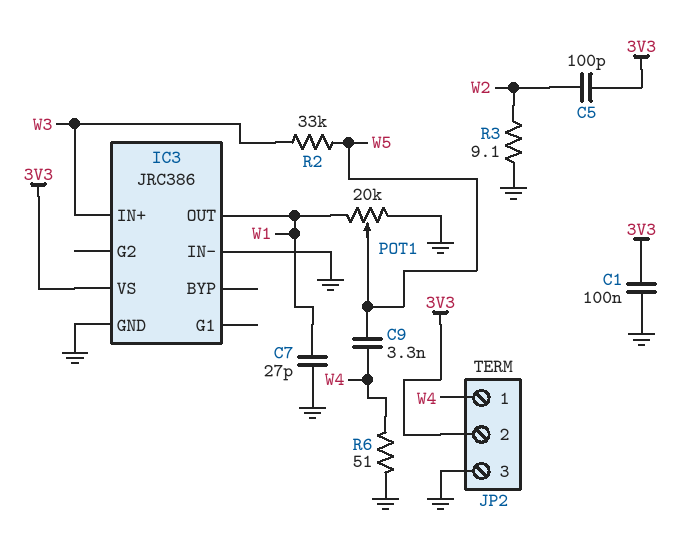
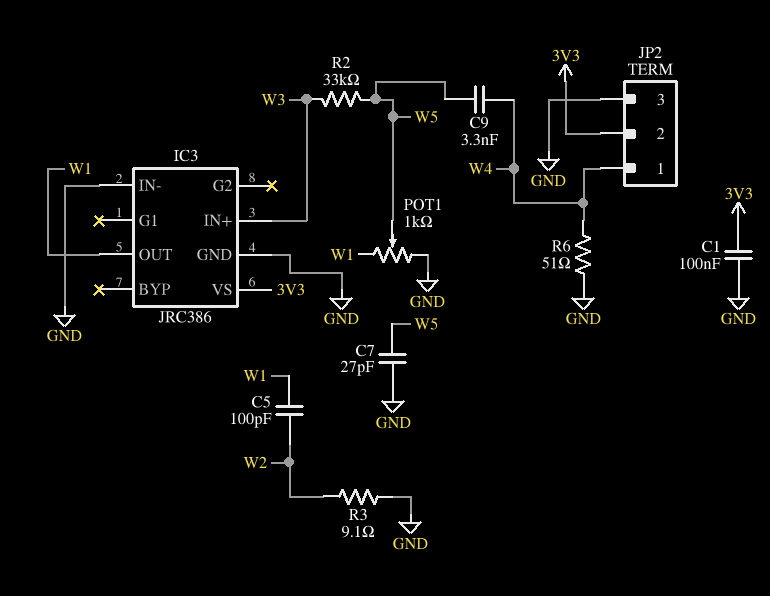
C5: 100pF (3V3, W2) -> 100pF (W1, W2)
C7: 27pF (GND, W1) -> 27pF (GND, W5)
POT1: 20k (GND, W1, wiper W5) -> 1k (GND, W1, wiper W5)

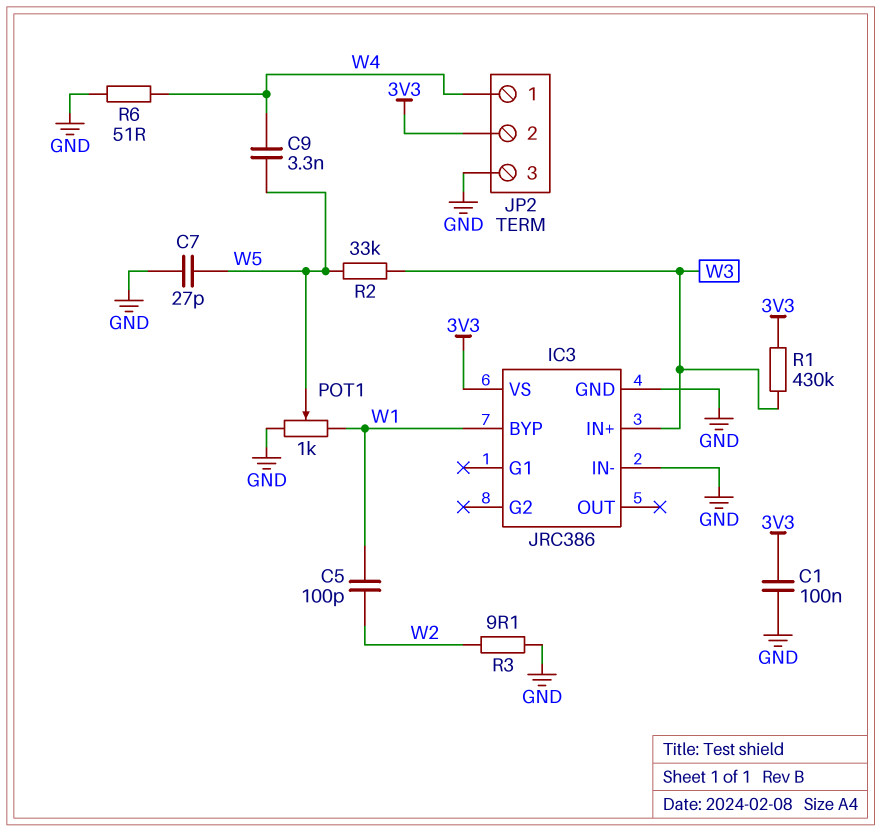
IC3 pin BYP: none -> W1
IC3 pin OUT: W1 -> none
R1: none -> 430k (3V3, W3)

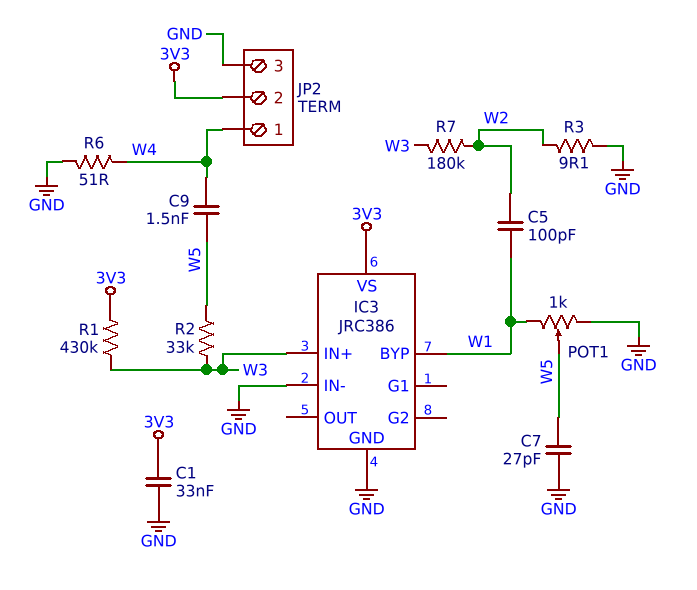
C1: 100nF (3V3, GND) -> 33nF (3V3, GND)
C9: 3.3nF (W4, W5) -> 1.5nF (W4, W5)
R7: none -> 180k (W2, W3)

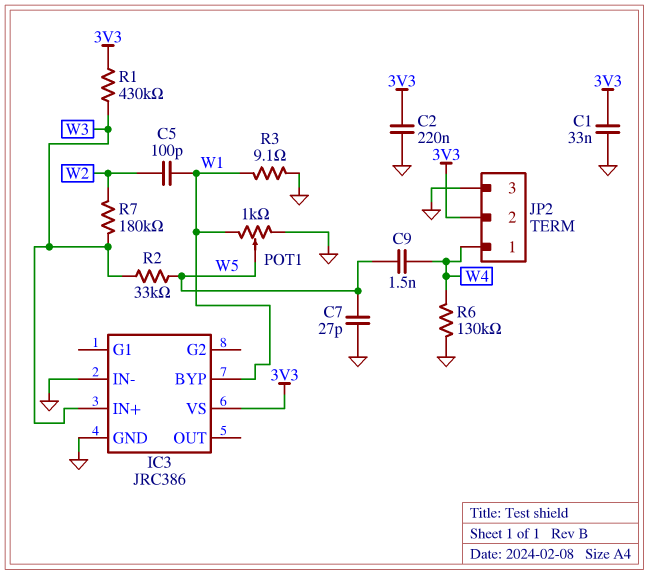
C2: none -> 220nF (3V3, GND)
R3: 9.1 (GND, W2) -> 9.1 (GND, W1)
R6: 51 (GND, W4) -> 130k (GND, W4)

